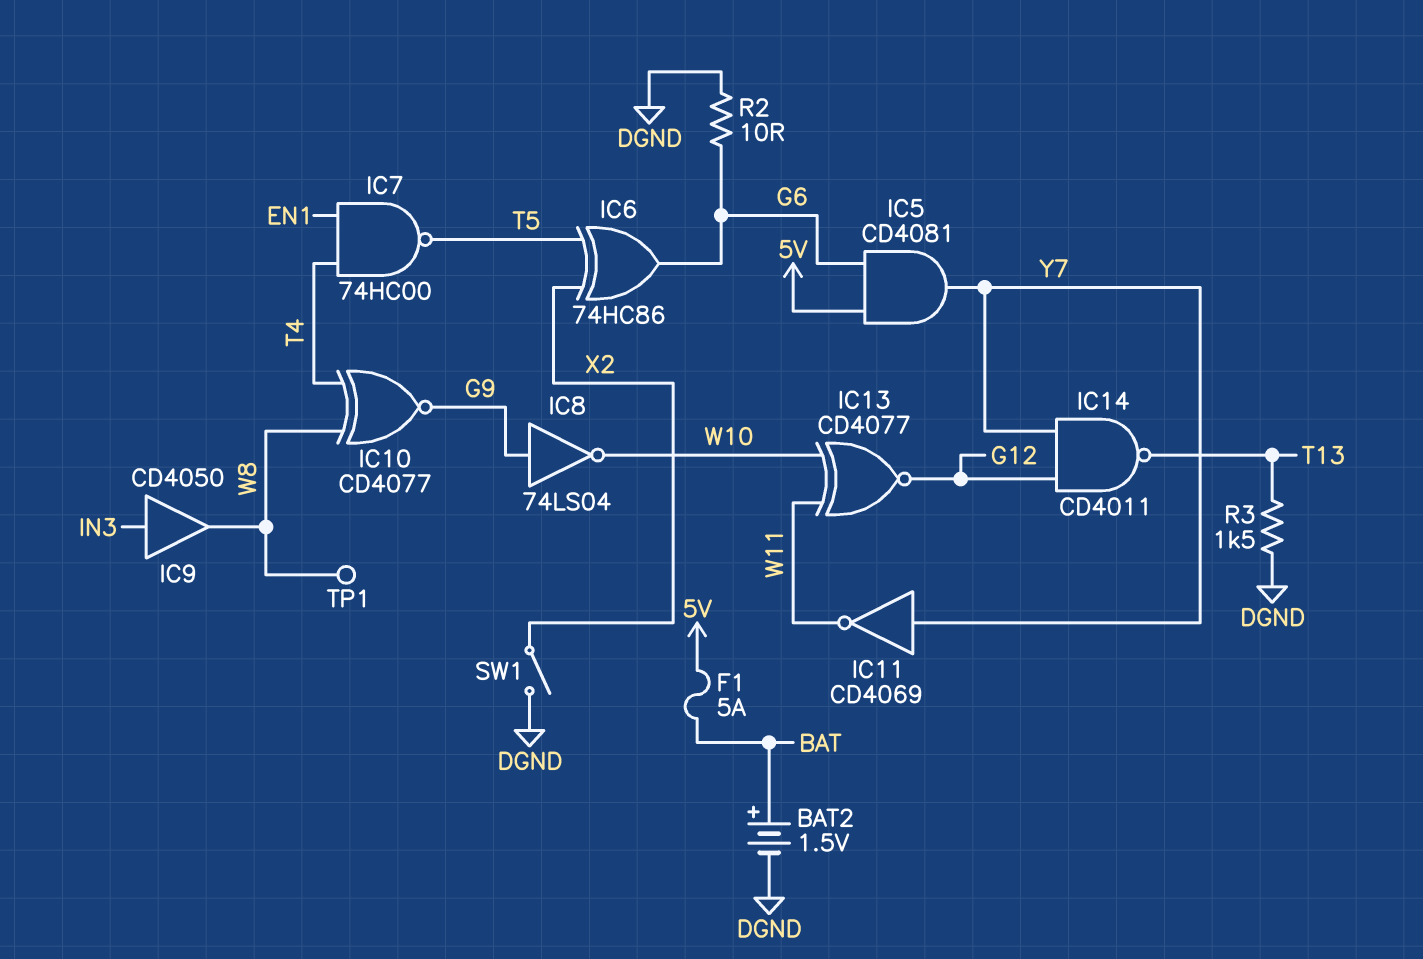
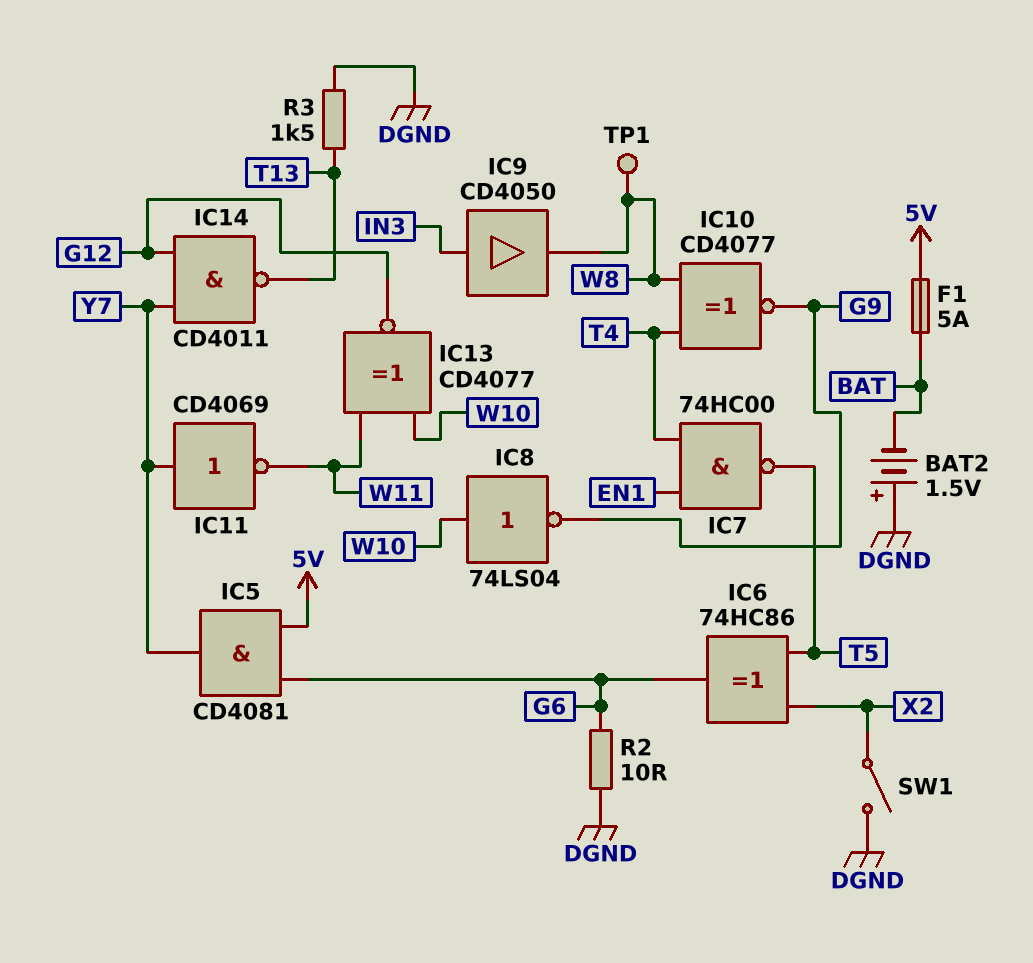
BAT2: 1.5V (plus BAT, minus DGND) -> 1.5V (plus DGND, minus BAT)
IC8: NOT 74LS04 (in G9, out W10) -> NOT 74LS04 (in W10, out G9)

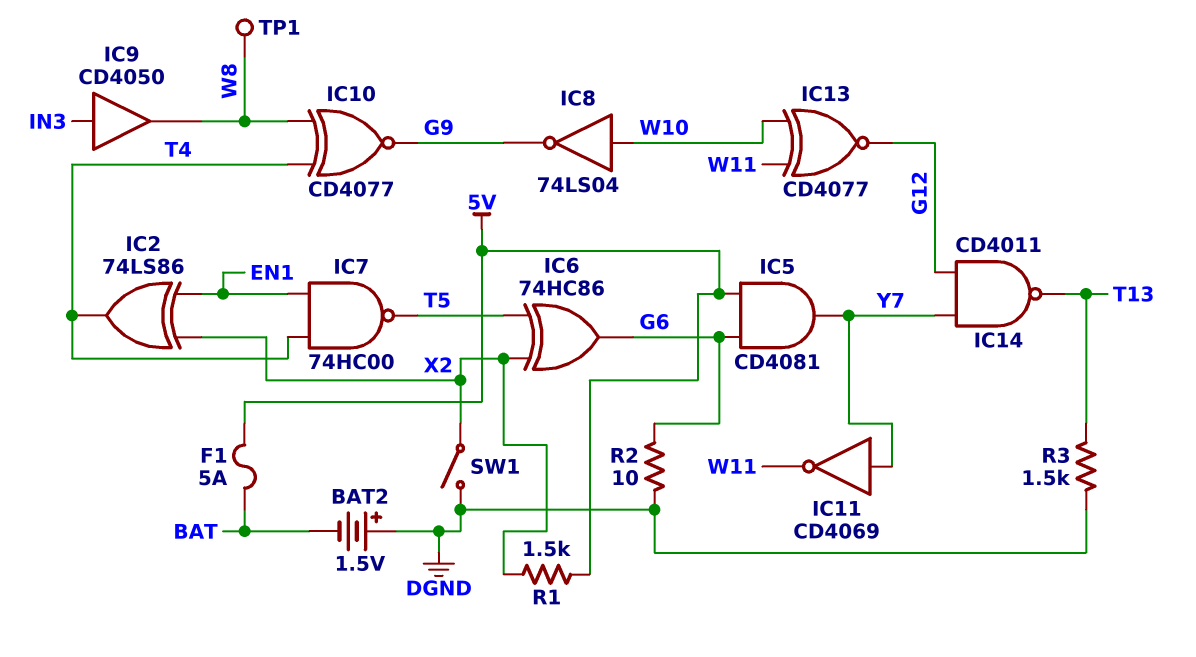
IC2: none -> XOR 74LS86 (in EN1, in X2, out T4)
R1: none -> 1.5k (5V, X2)

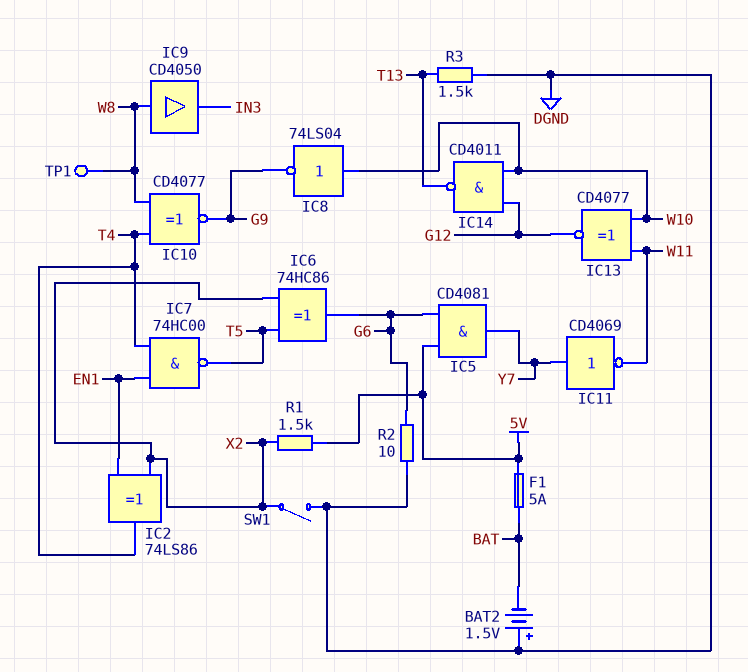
IC9: buffer CD4050 (in IN3, out W8) -> buffer CD4050 (in W8, out IN3)
IC14: NAND CD4011 (in G12, in Y7, out T13) -> NAND CD4011 (in G12, in W10, out T13)

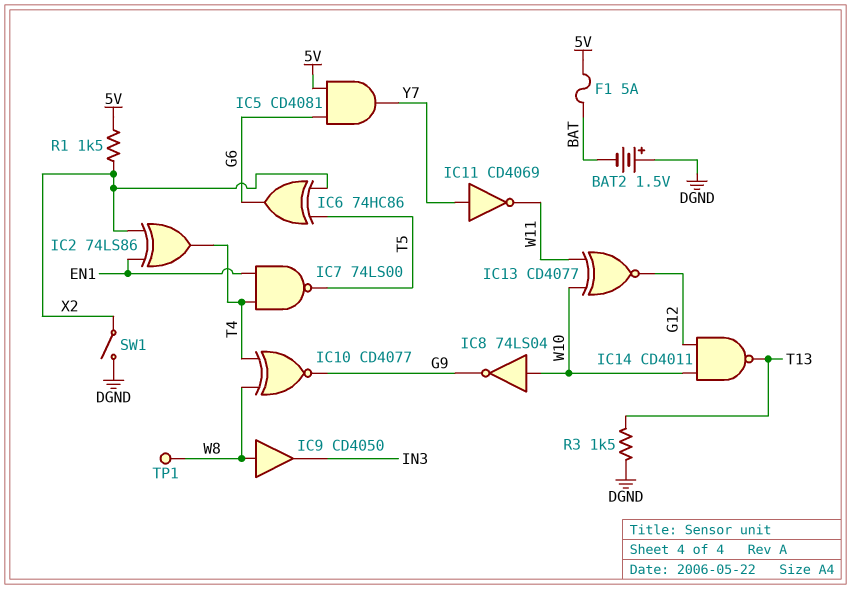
IC7: NAND 74HC00 (in EN1, in T4, out T5) -> NAND 74LS00 (in EN1, in T4, out T5)
R2: 10 (DGND, G6) -> none

